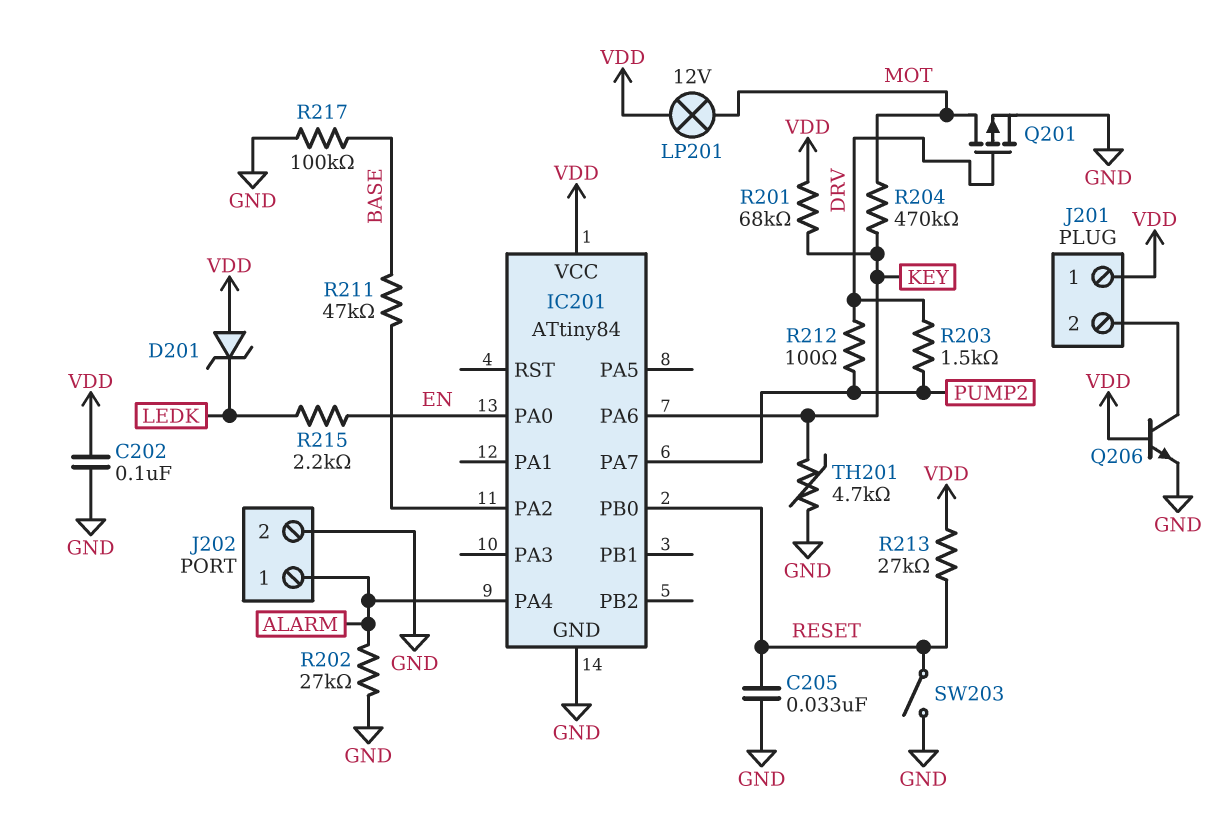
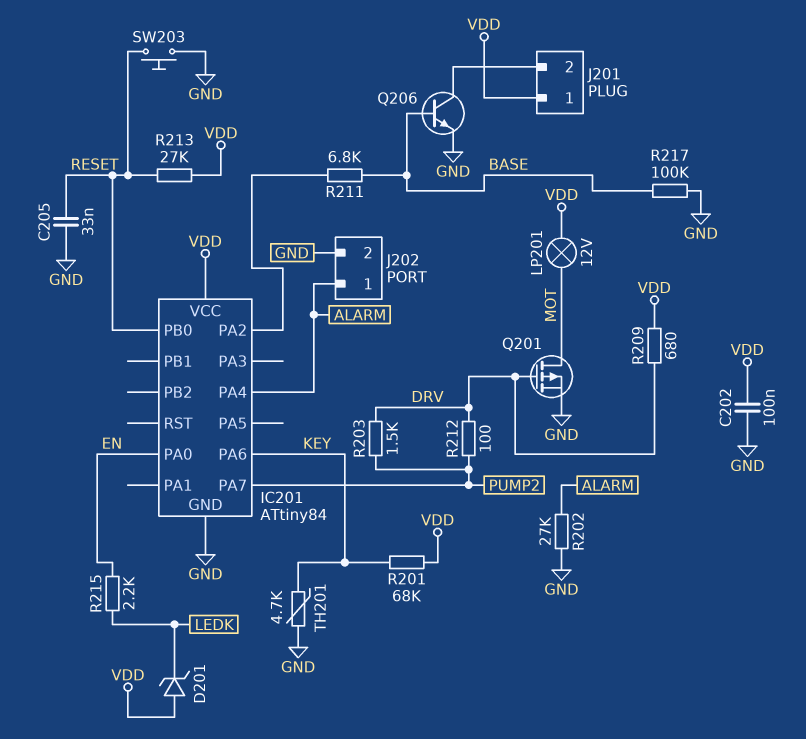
Q206: NPN (B VDD, C J201/2, E GND) -> NPN (B BASE, C J201/2, E GND)
R204: 470k (KEY, MOT) -> none
R209: none -> 680 (DRV, VDD)
R211: 47k (BASE, IC201/PA2) -> 6.8k (BASE, IC201/PA2)
SW203: switch (GND, RESET) -> button (GND, RESET)

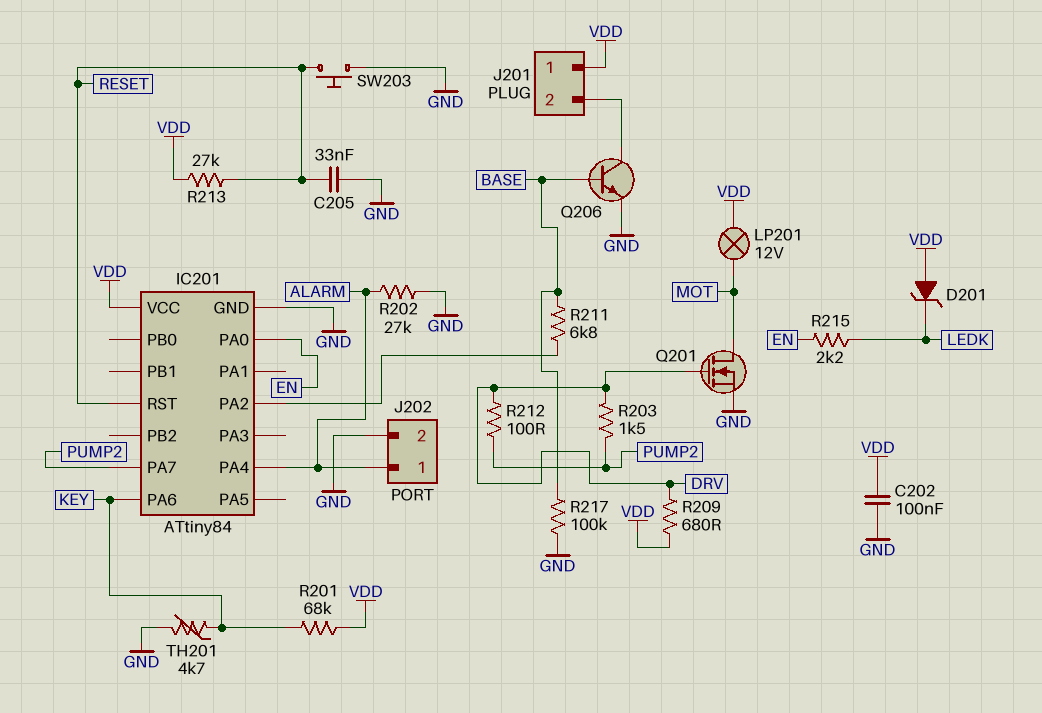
IC201 pin PB0: RESET -> none
IC201 pin RST: none -> RESET
Q201: PMOS (G DRV, D MOT, S GND) -> NMOS (G DRV, D MOT, S GND)

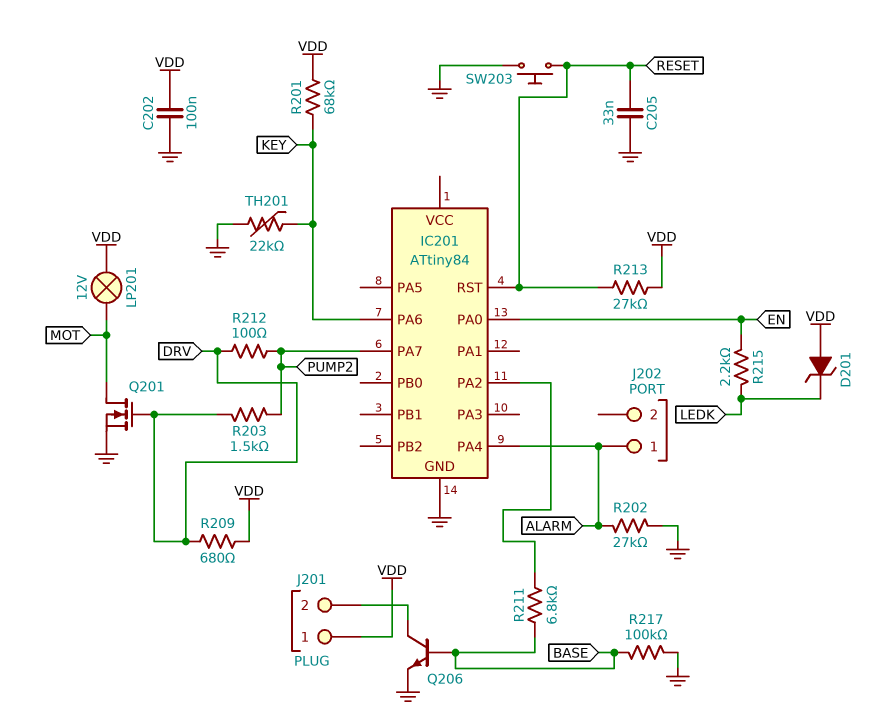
IC201 pin VCC: VDD -> none
J202 pin 2: GND -> none
TH201: 4.7k (GND, KEY) -> 22k (GND, KEY)

